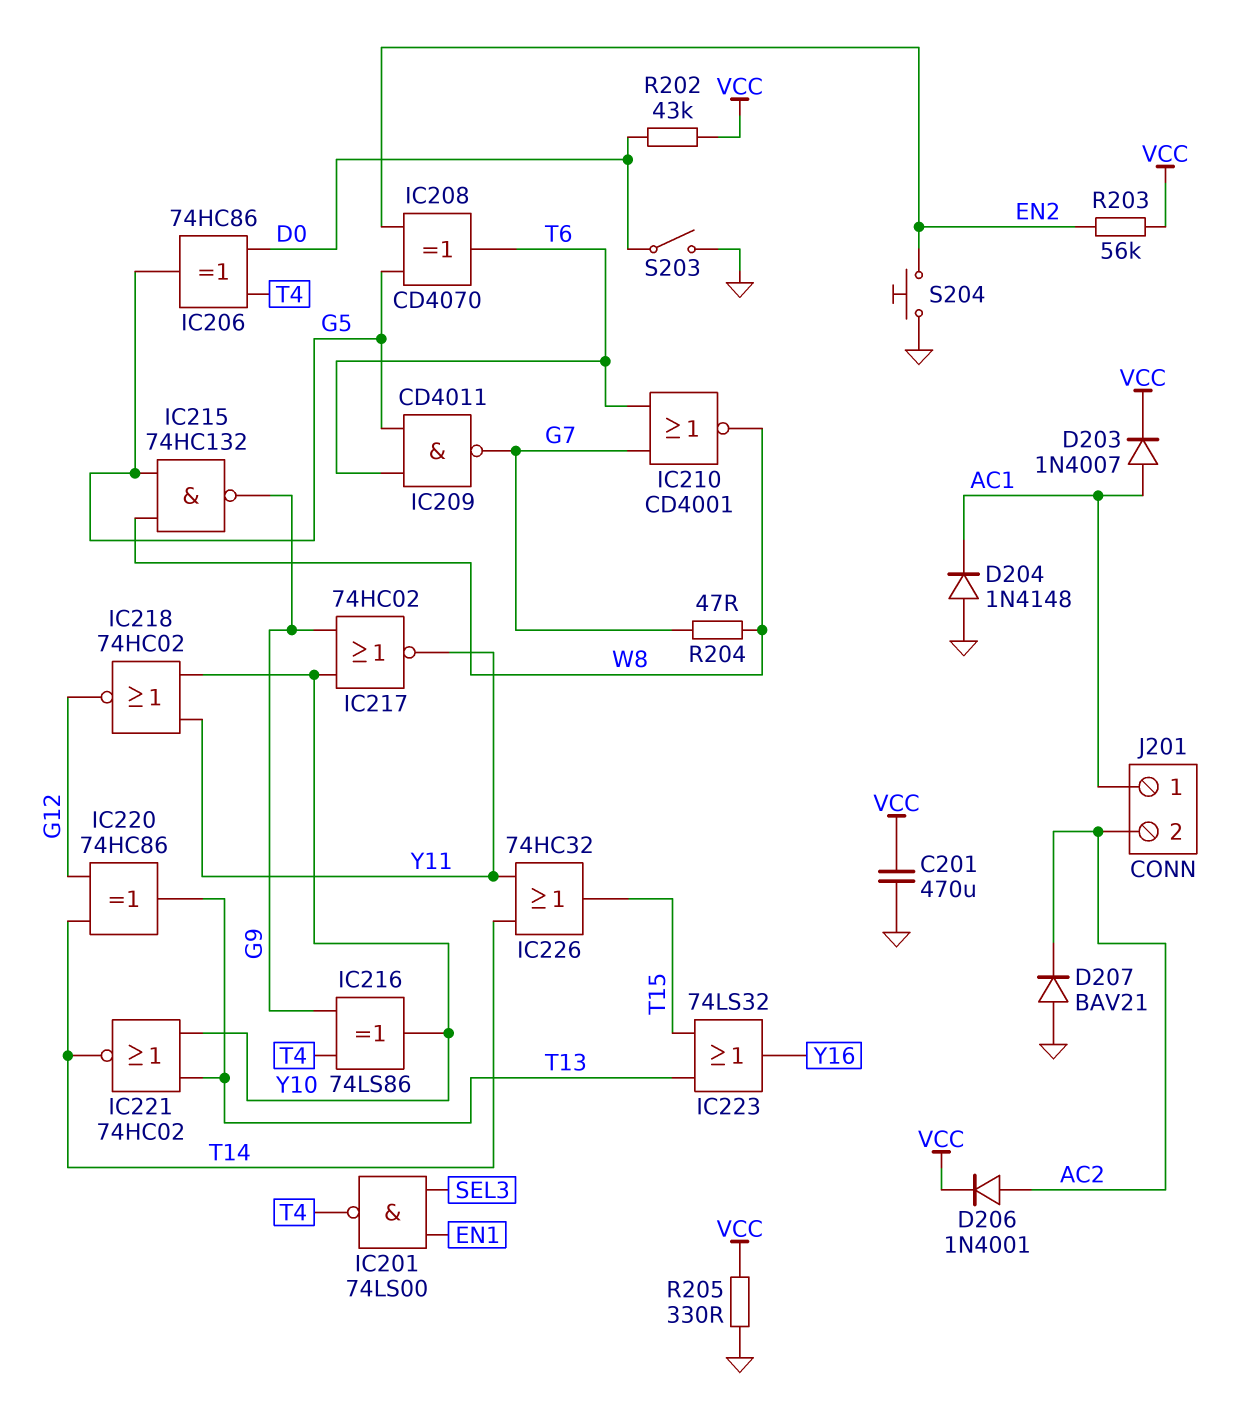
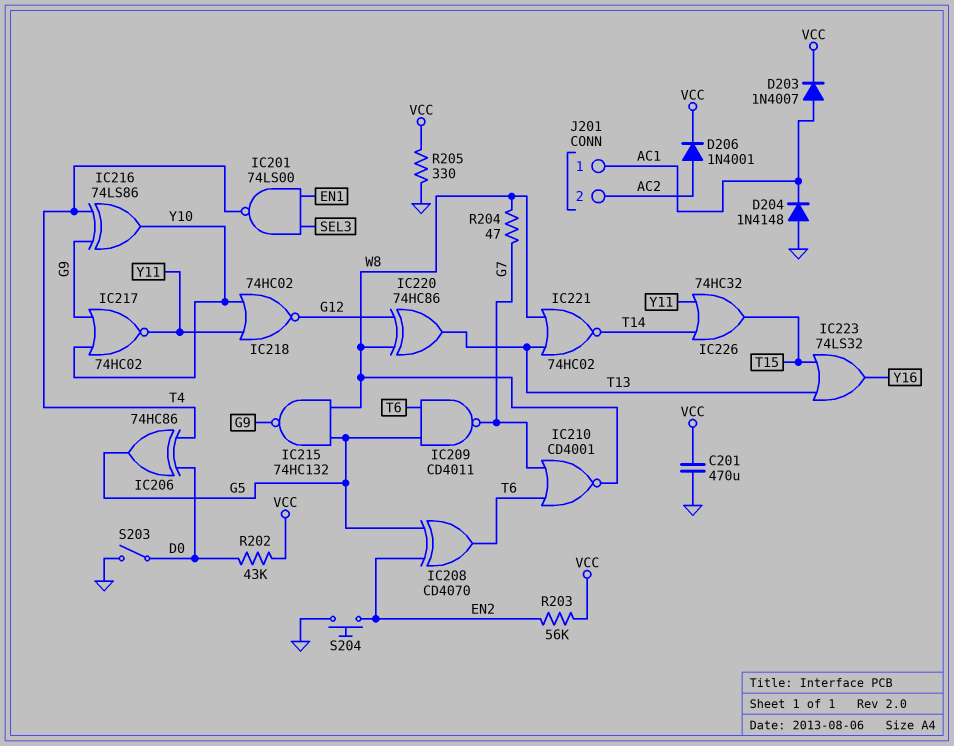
D207: diode BAV21 (A GND, K AC2) -> none
IC220: XOR 74HC86 (in G12, in T14, out T13) -> XOR 74HC86 (in G12, in W8, out T13)
IC221: NOR 74HC02 (in T13, in Y10, out T14) -> NOR 74HC02 (in T13, in W8, out T14)

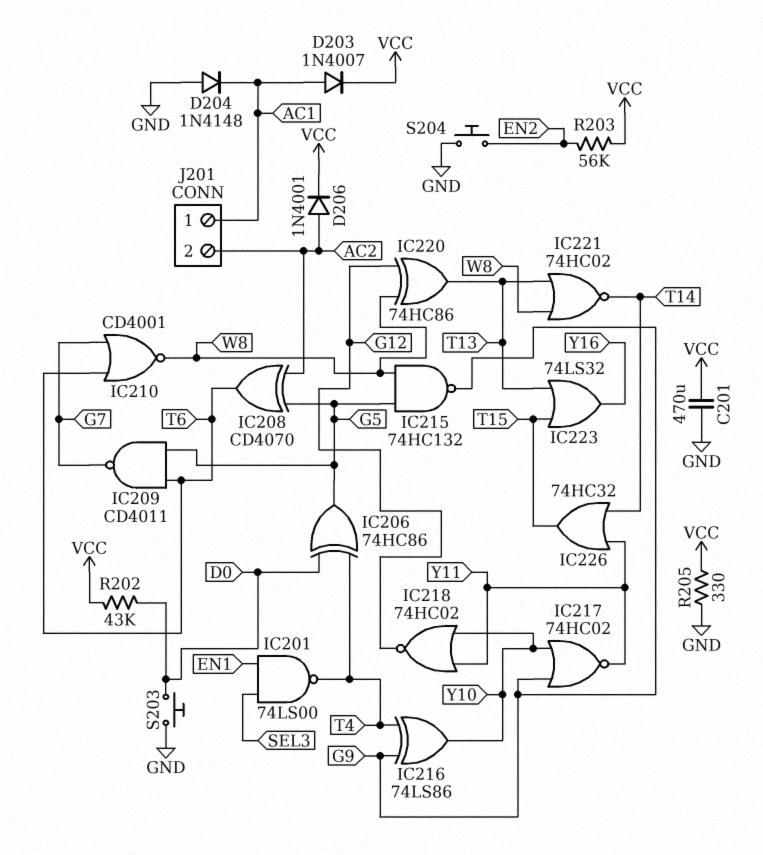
IC208: XOR CD4070 (in EN2, in G5, out T6) -> XOR CD4070 (in AC2, in G5, out T6)
R204: 47 (G7, W8) -> none
S203: switch (D0, GND) -> button (D0, GND)

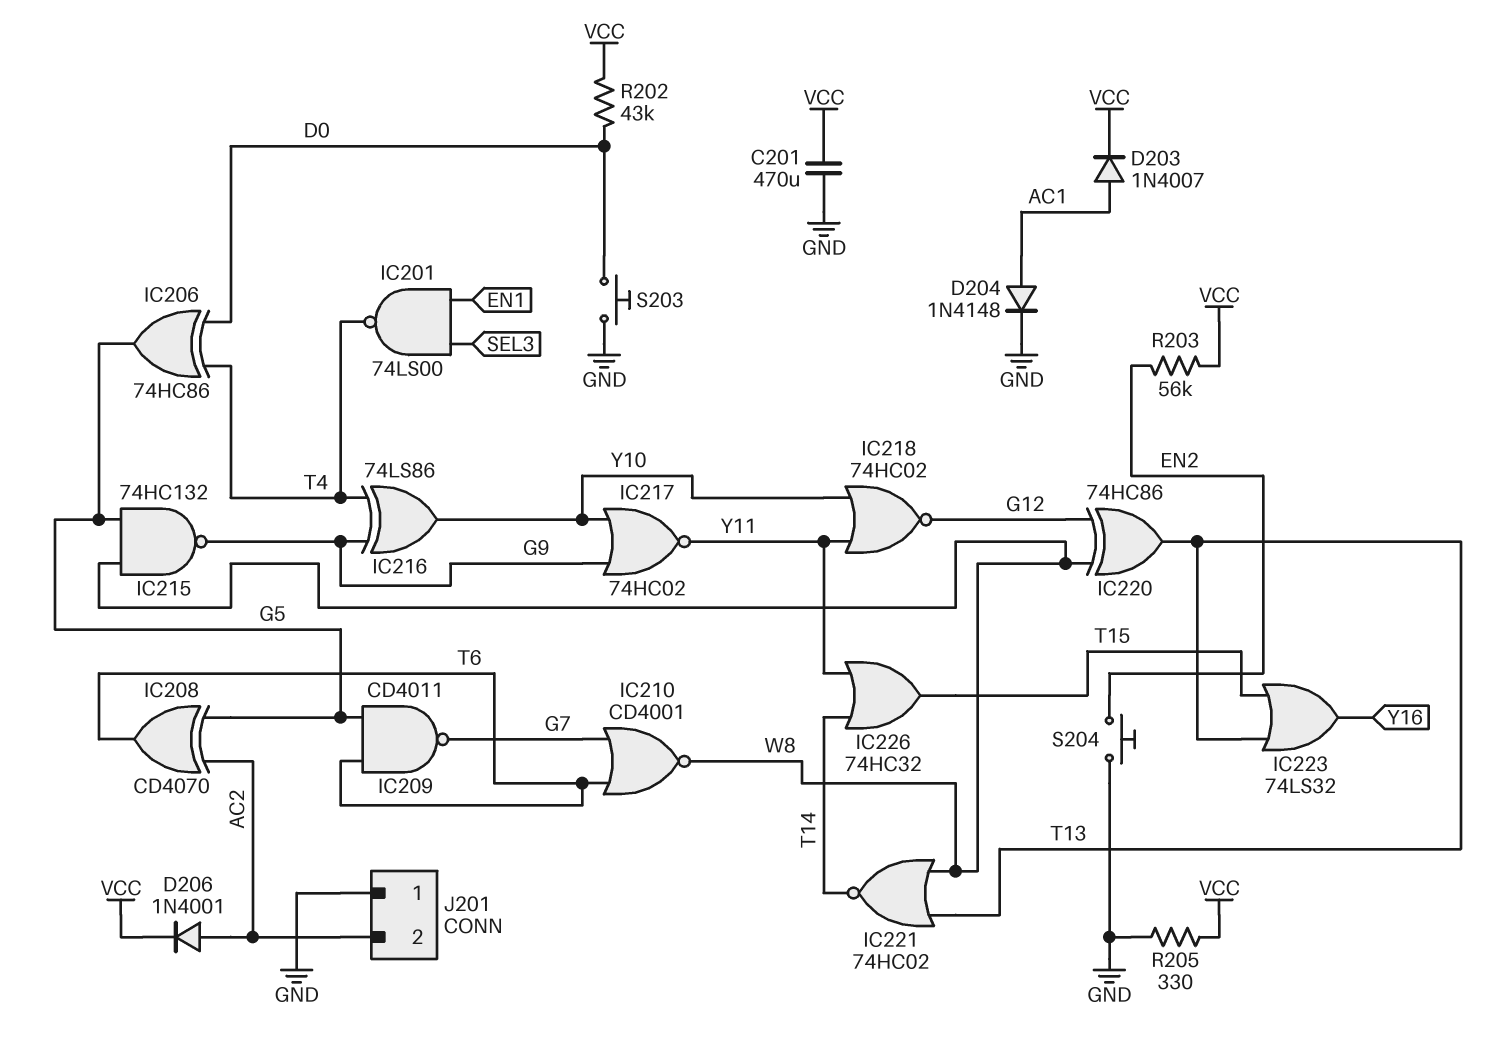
D204: diode 1N4148 (A GND, K AC1) -> diode 1N4148 (A AC1, K GND)
J201 pin 1: AC1 -> GND

